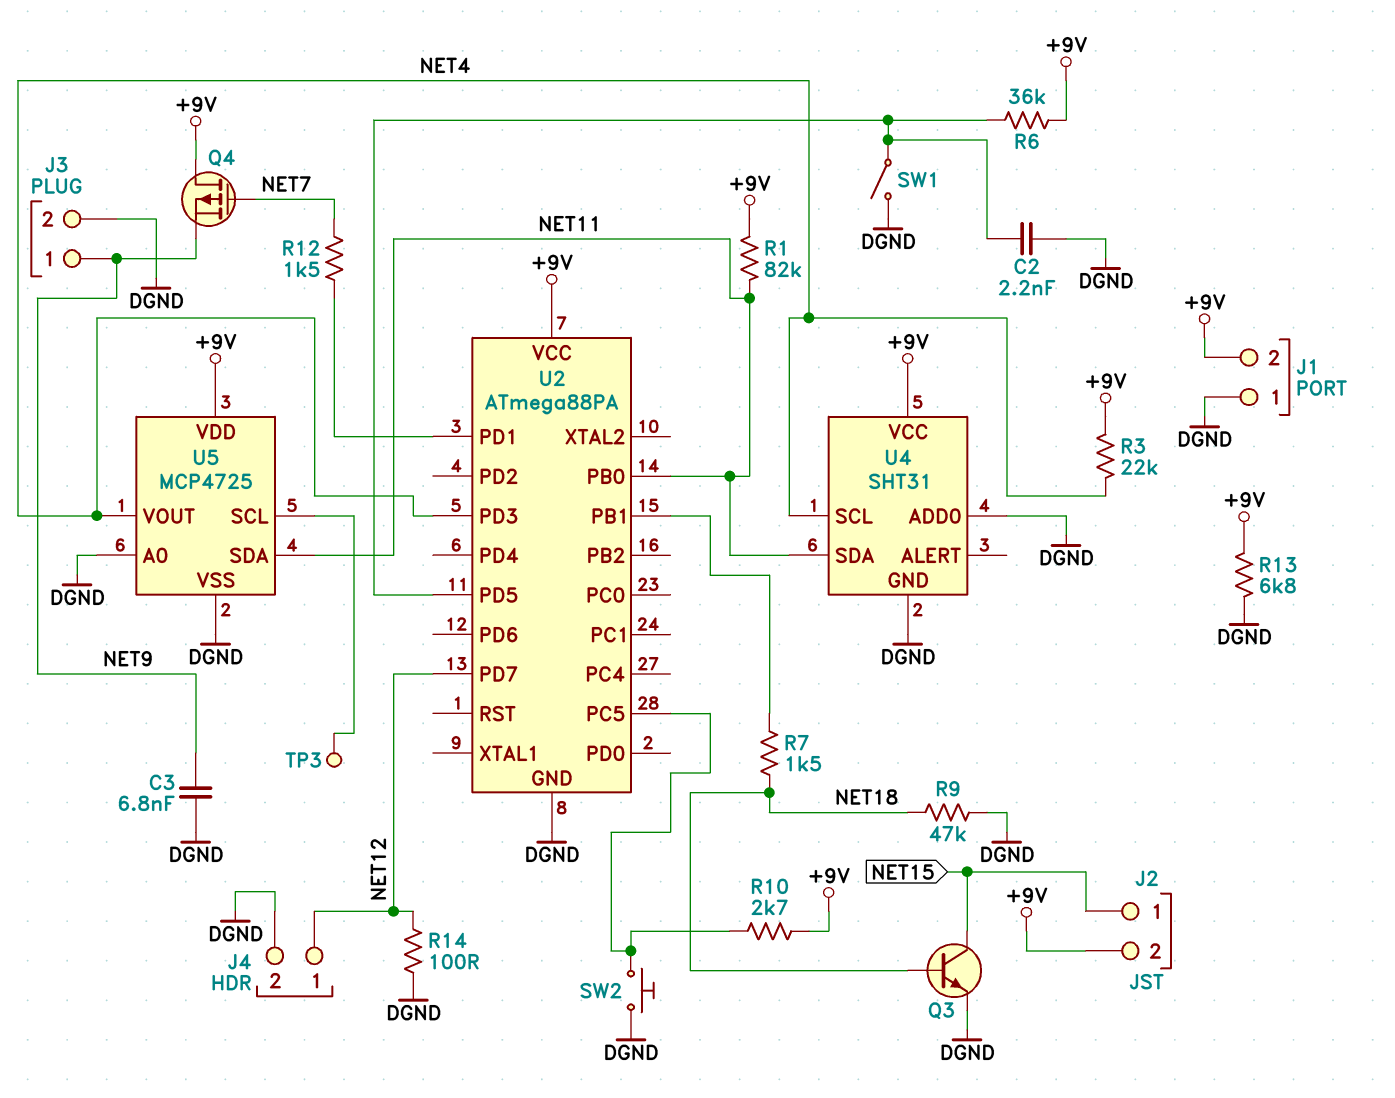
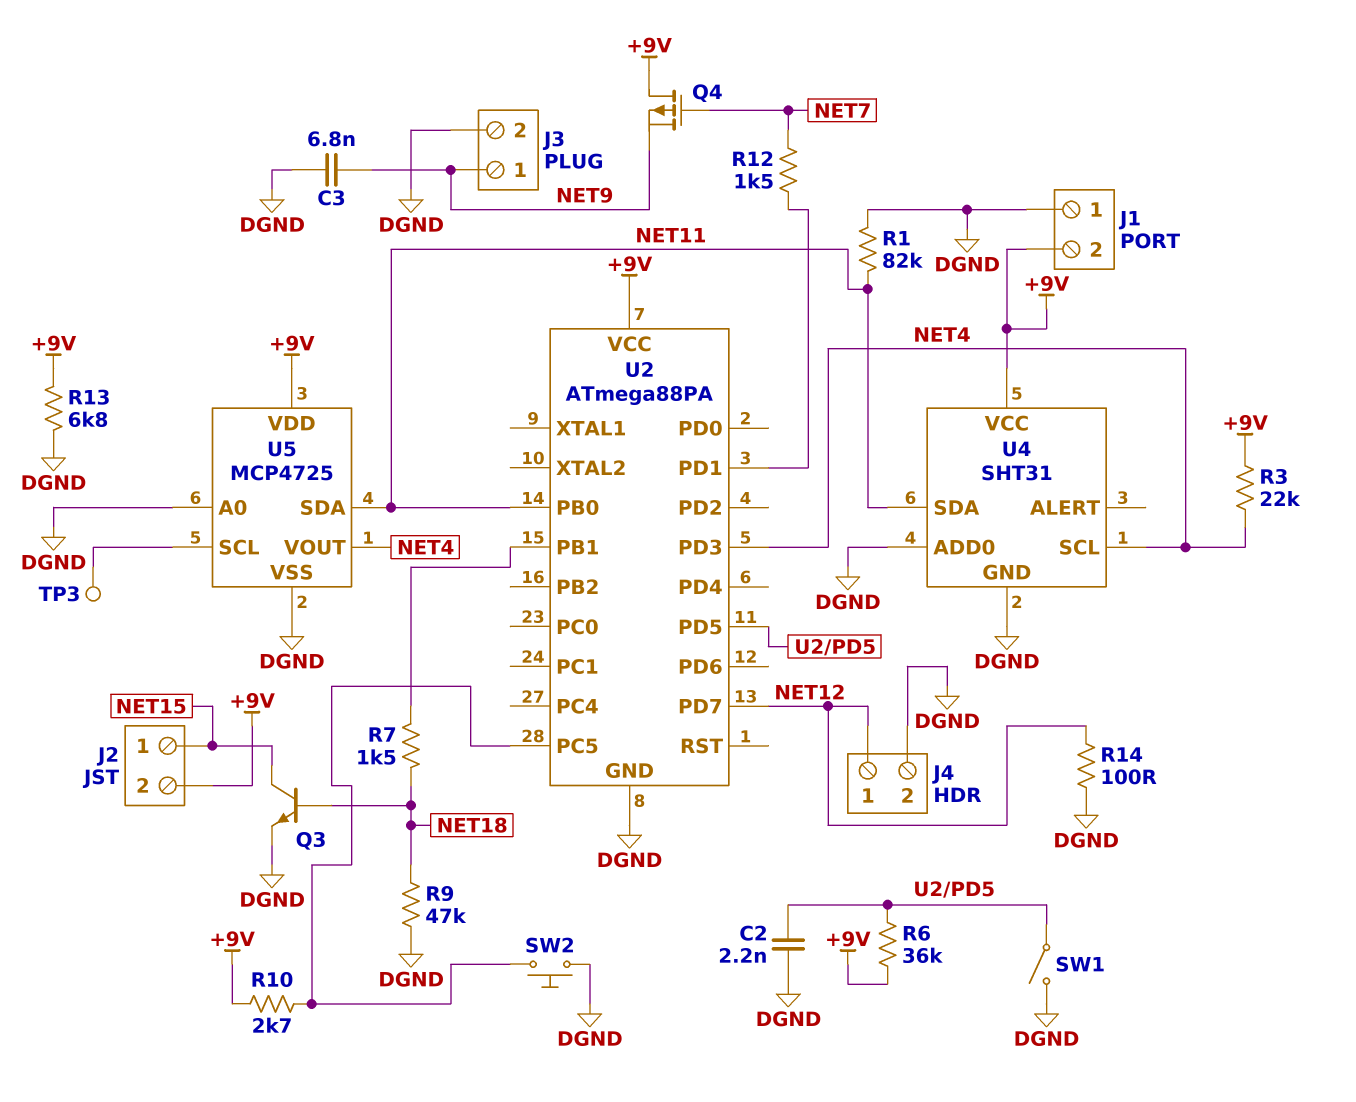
R1: 82k (+9V, NET11) -> 82k (DGND, NET11)

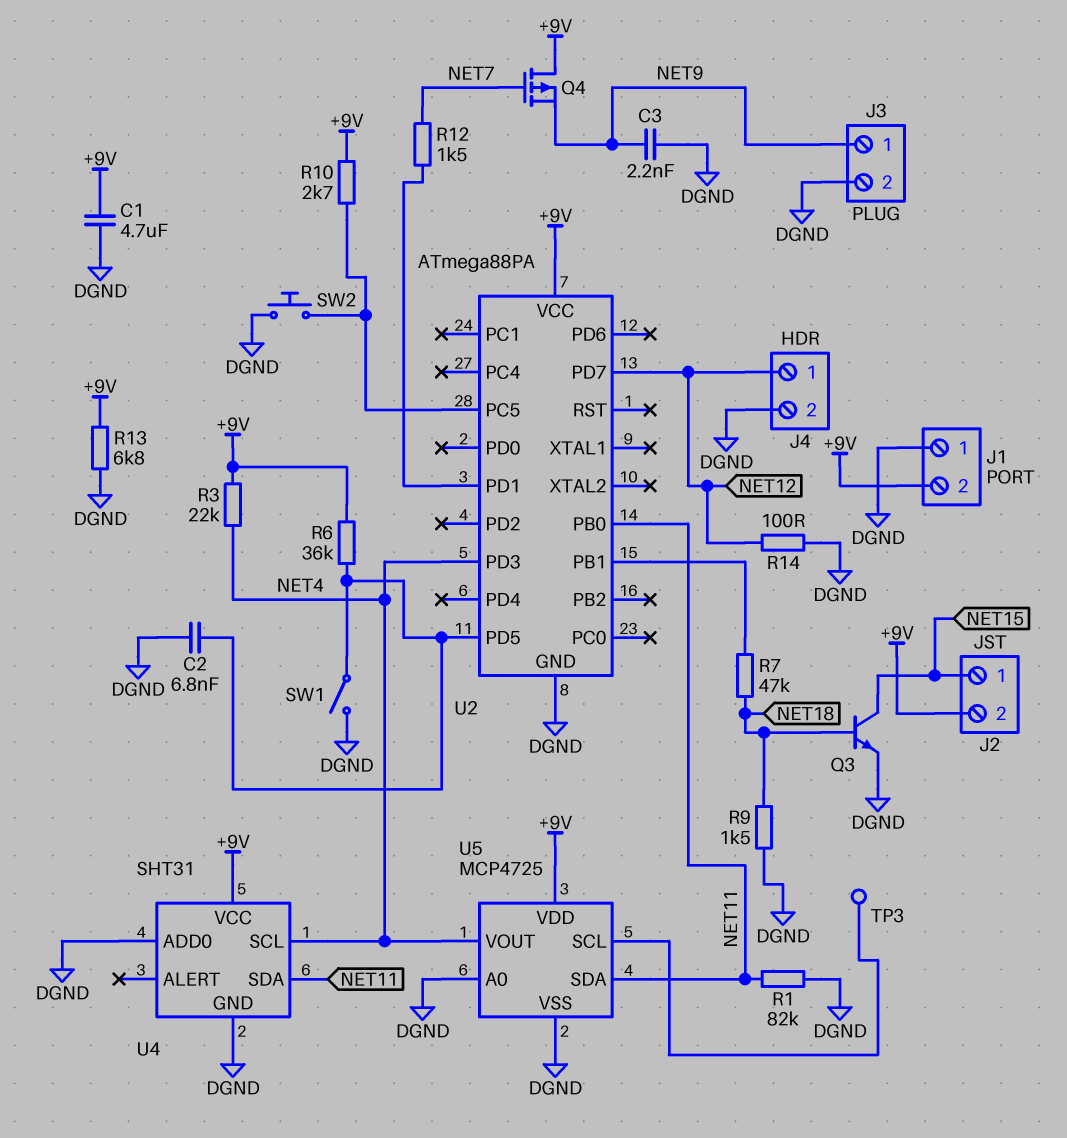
C1: none -> 4.7uF (+9V, DGND)
C2: 2.2nF (DGND, U2/PD5) -> 6.8nF (DGND, U2/PD5)
C3: 6.8nF (DGND, NET9) -> 2.2nF (DGND, NET9)
R7: 1.5k (NET18, U2/PB1) -> 47k (NET18, U2/PB1)
R9: 47k (DGND, NET18) -> 1.5k (DGND, NET18)

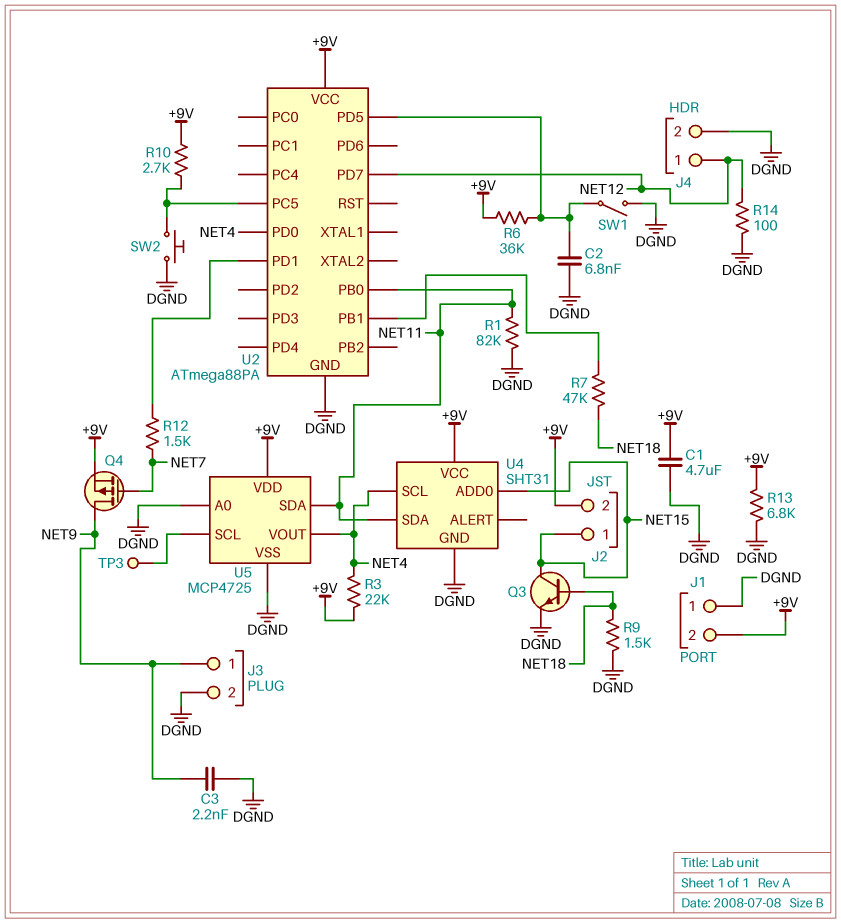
Q4: PMOS (G NET7, D +9V, S NET9) -> PMOS (G NET7, D NET9, S +9V)
U2 pin PD0: none -> NET4
U2 pin PD3: NET4 -> none
U4 pin ADD0: DGND -> NET15

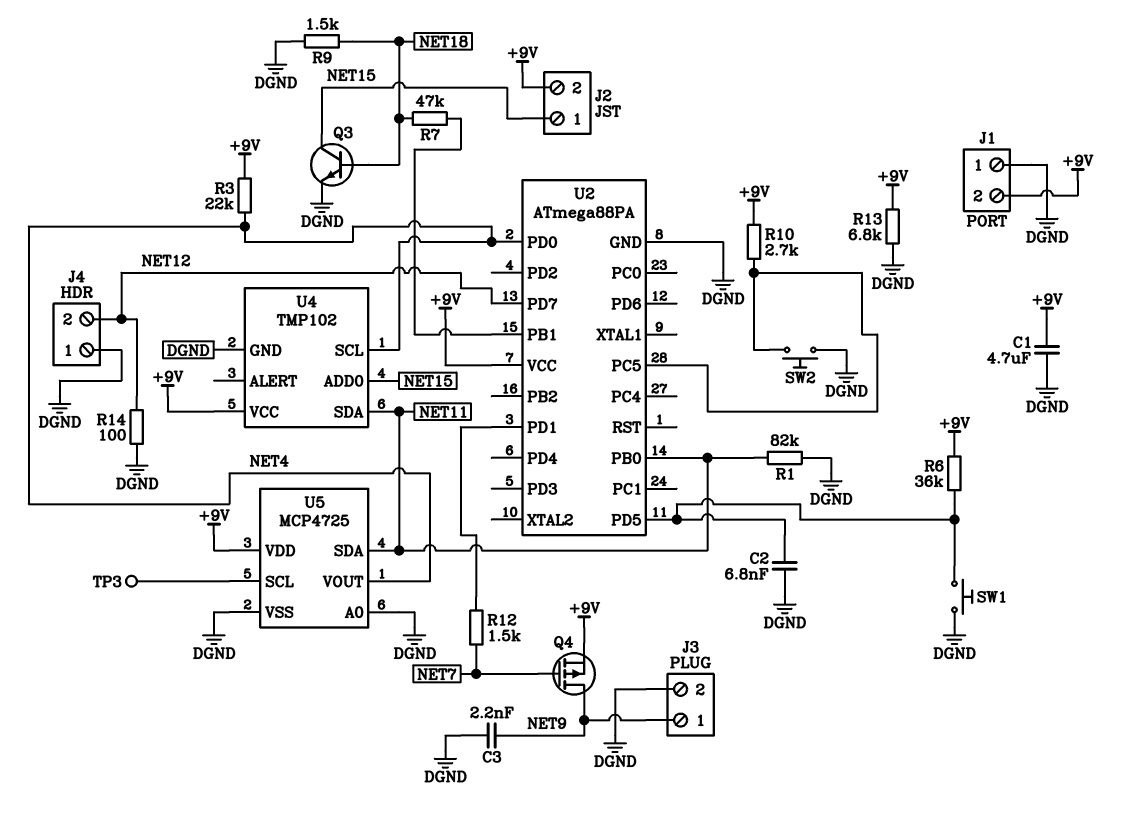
J4 pin 1: NET12 -> DGND
J4 pin 2: DGND -> NET12
SW1: switch (DGND, U2/PD5) -> button (DGND, U2/PD5)
U4: SHT31 -> TMP102

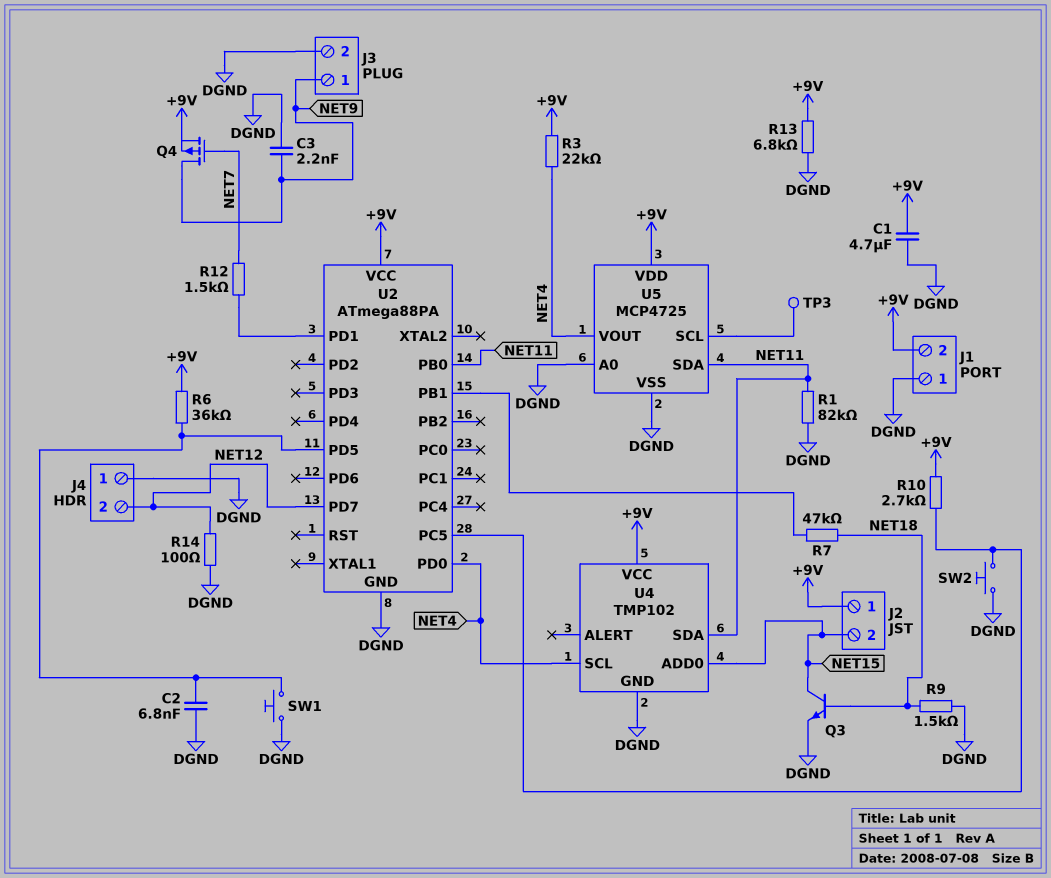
J2 pin 1: NET15 -> +9V
J2 pin 2: +9V -> NET15

